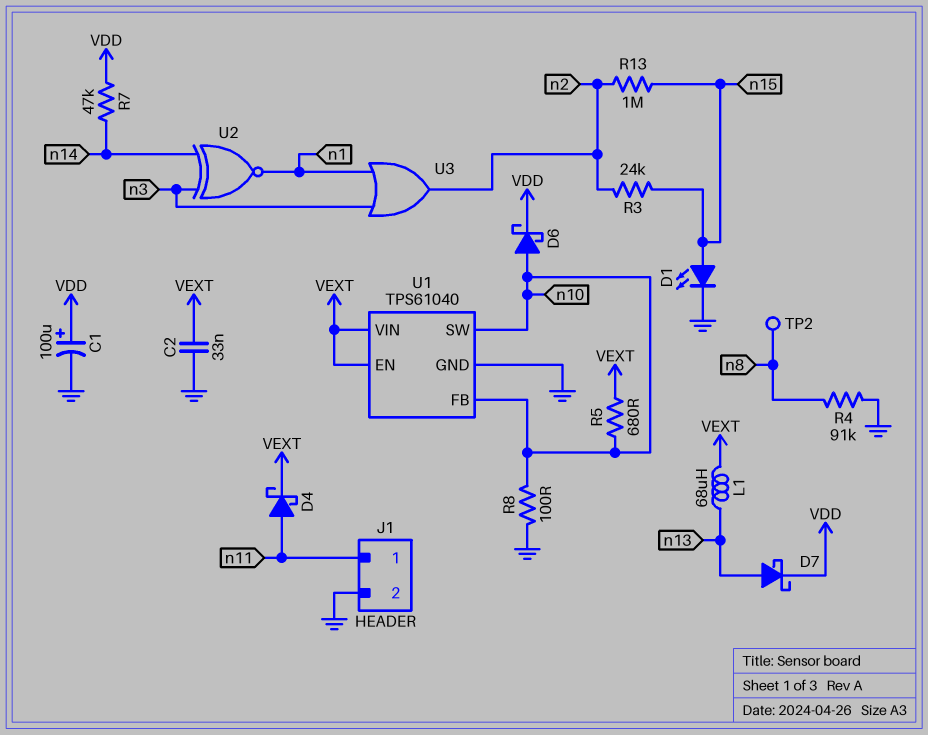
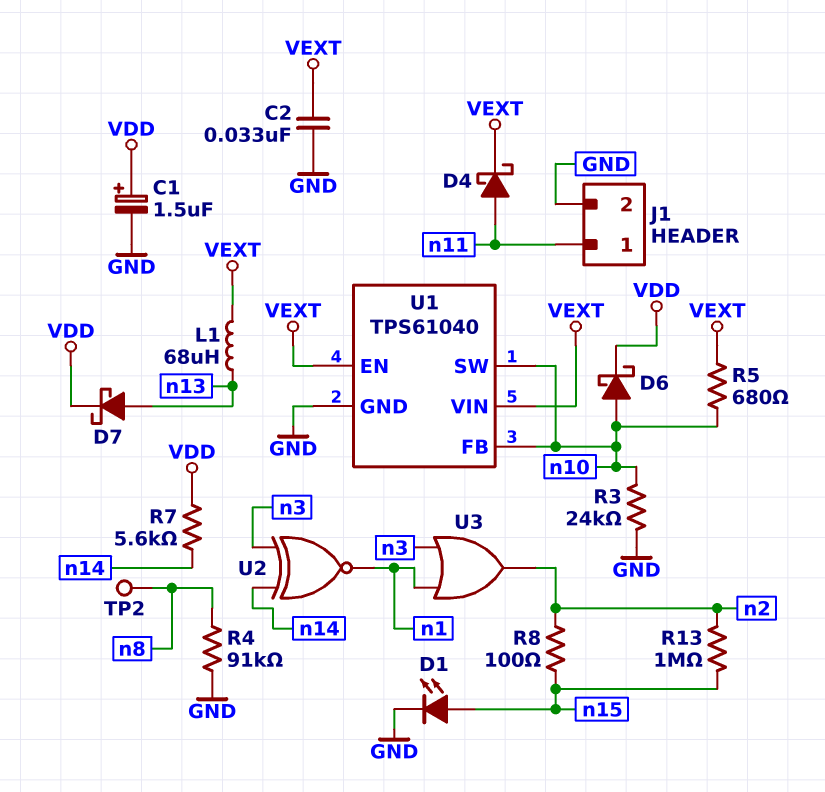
C1: 100uF (plus VDD, minus GND) -> 1.5uF (plus VDD, minus GND)
R3: 24k (n2, n15) -> 24k (GND, n10)
R7: 47k (VDD, n14) -> 5.6k (VDD, n14)
R8: 100 (GND, n10) -> 100 (n2, n15)

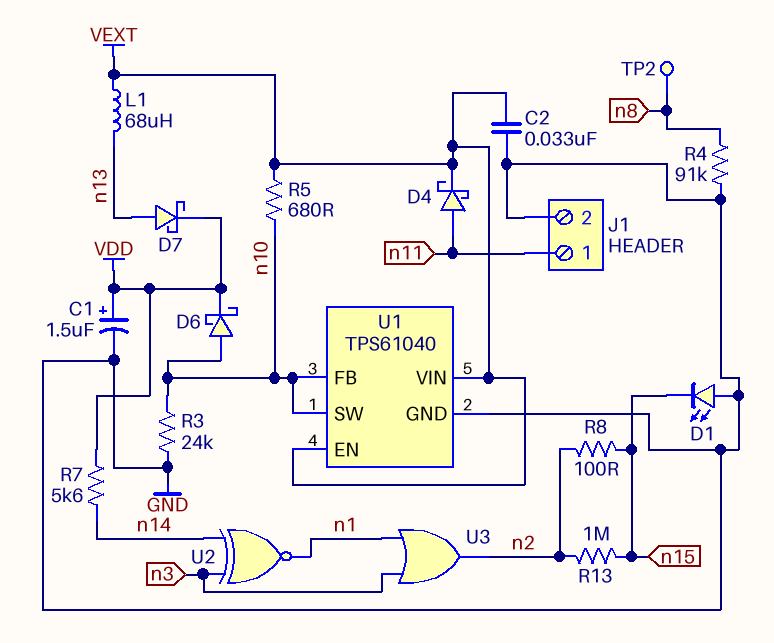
D1: LED (A n15, K GND) -> LED (A GND, K n15)

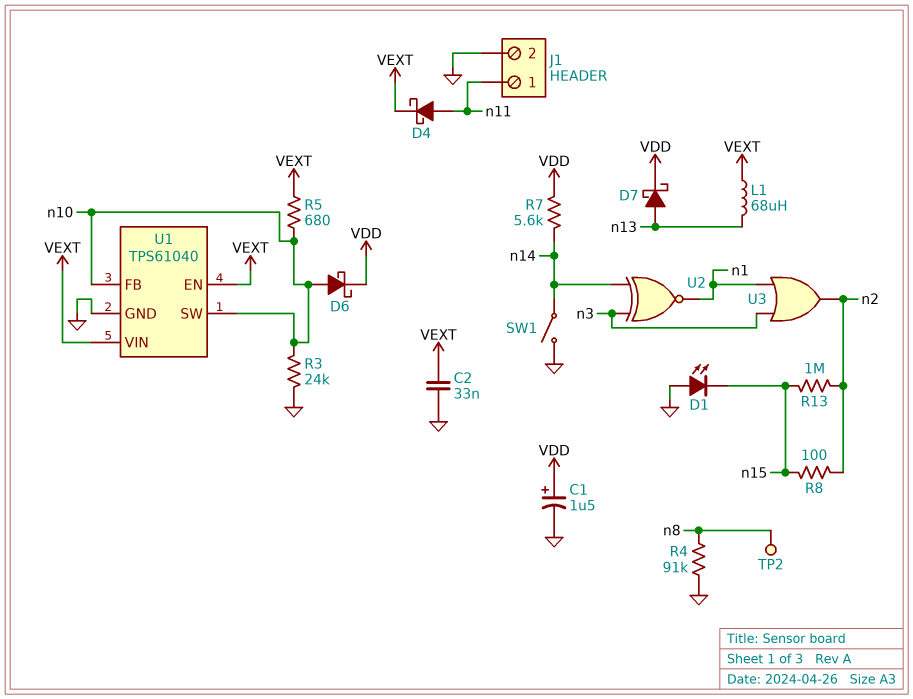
SW1: none -> switch (GND, n14)

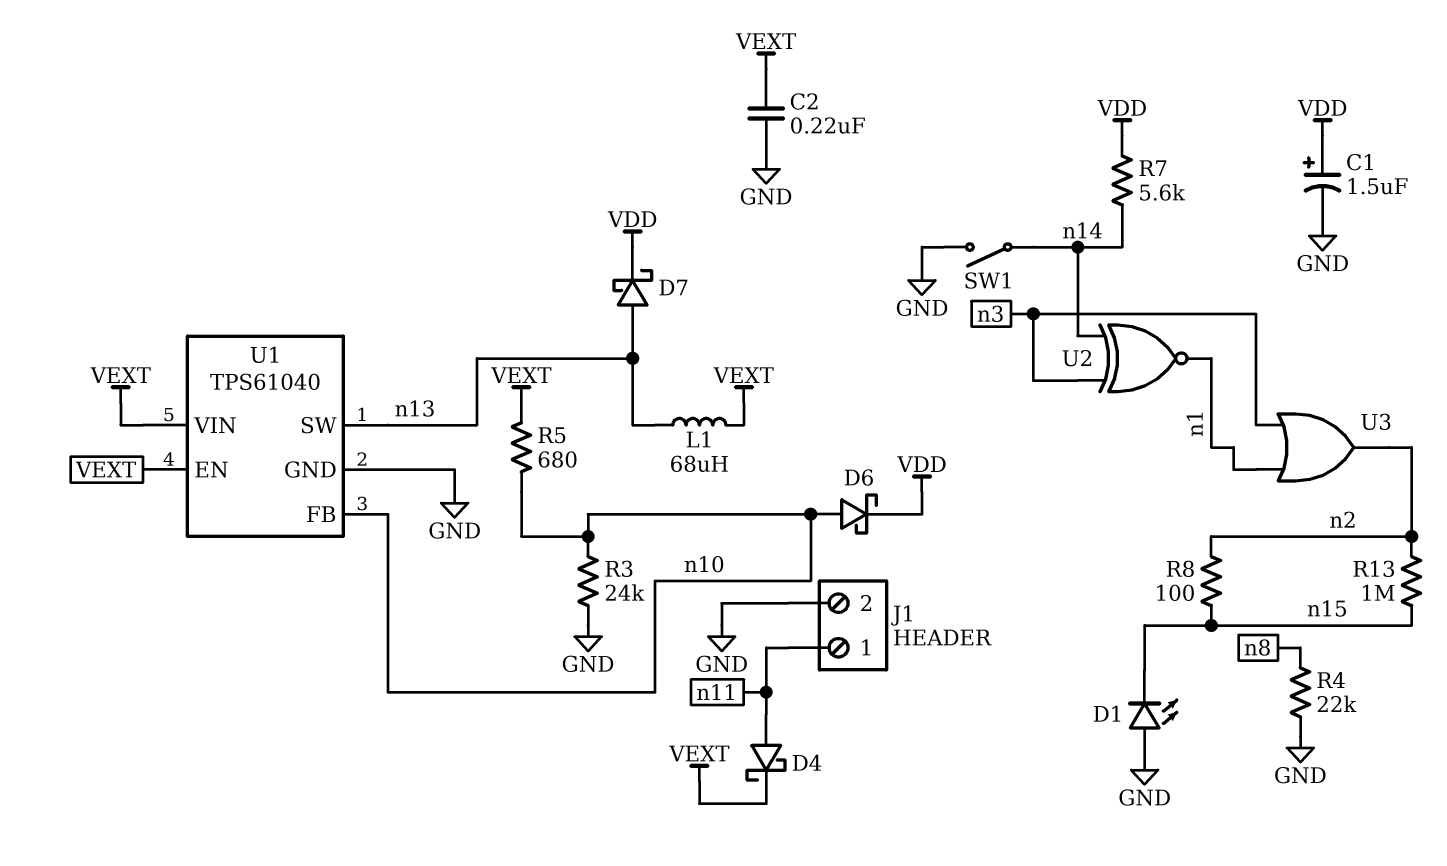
C2: 33nF (GND, VEXT) -> 220nF (GND, VEXT)
R4: 91k (GND, n8) -> 22k (GND, n8)
TP2: test point (n8) -> none
U1 pin SW: n10 -> n13

